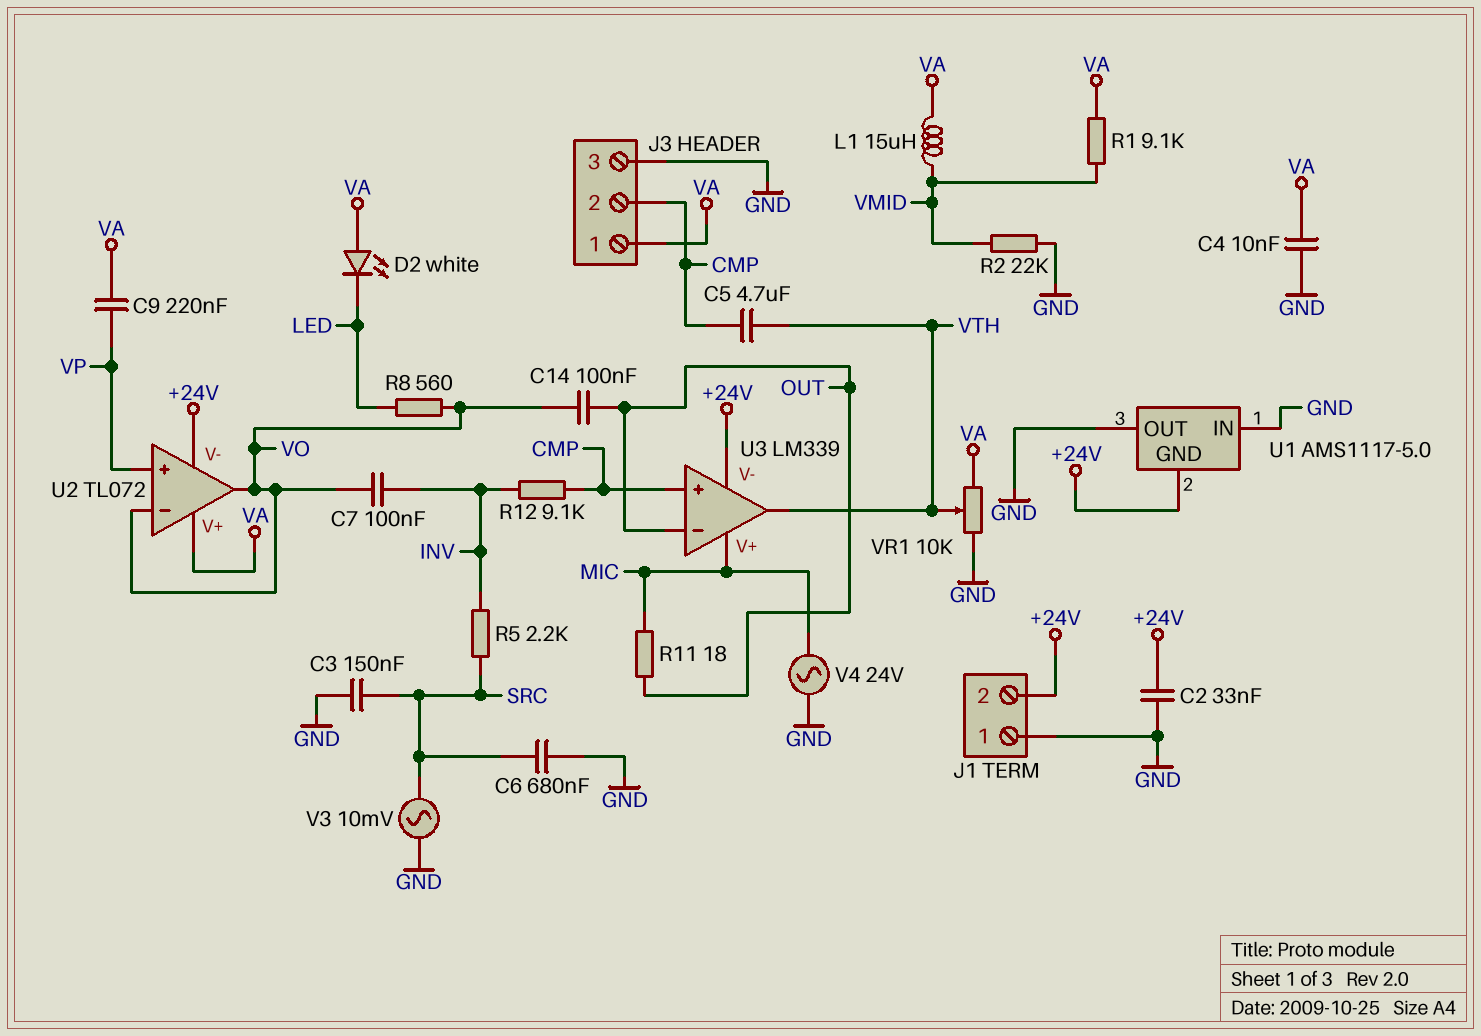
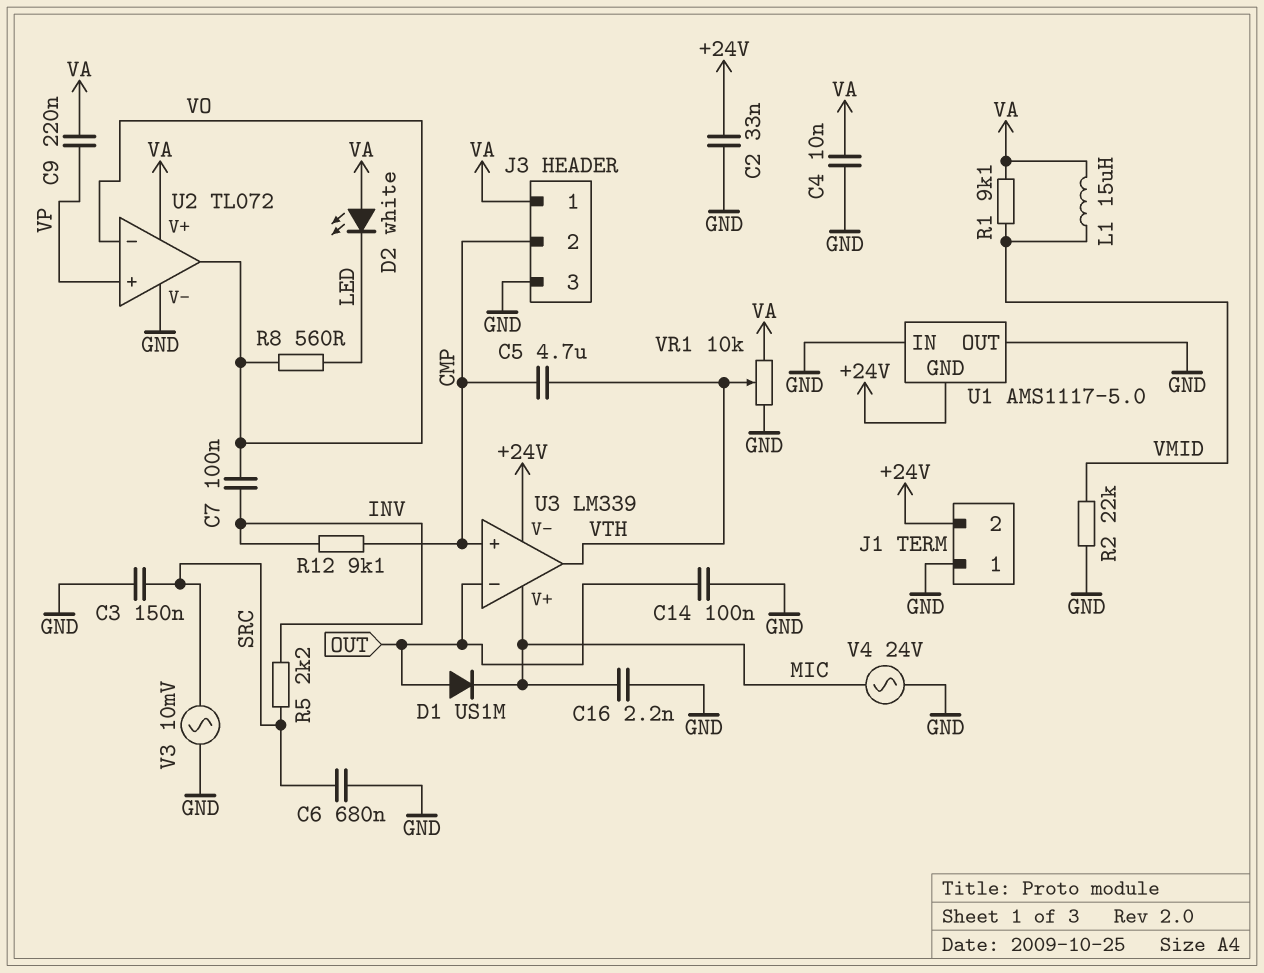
C14: 100nF (OUT, VO) -> 100nF (GND, OUT)
C16: none -> 2.2nF (GND, MIC)
D1: none -> diode US1M (A OUT, K MIC)
R11: 18 (MIC, OUT) -> none
U2 pin V-: +24V -> GND

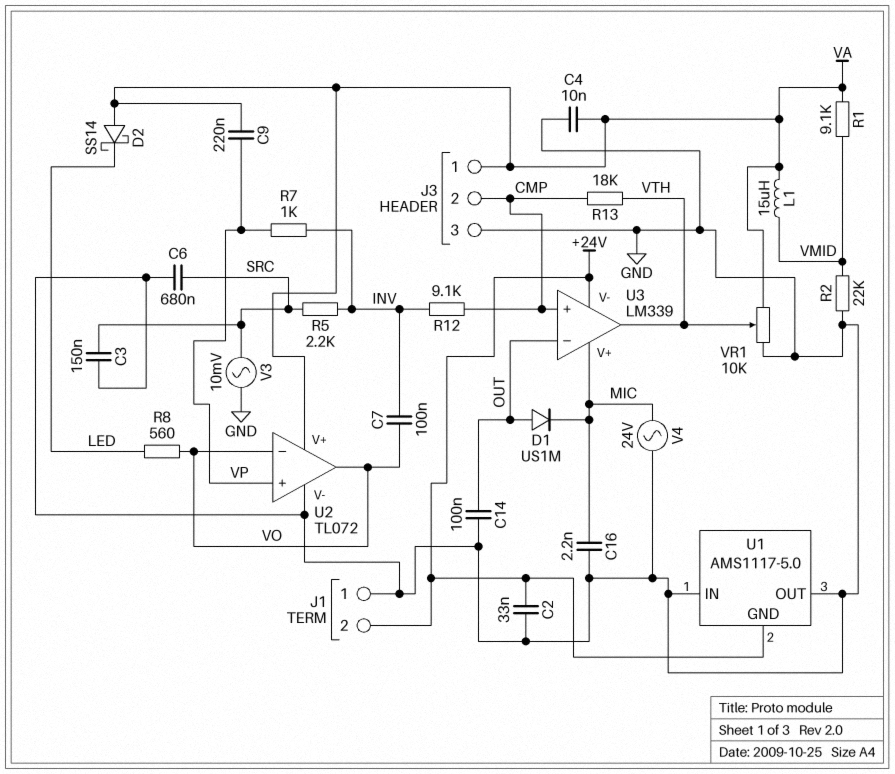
C5: 4.7uF (CMP, VTH) -> none
D2: LED white (A VA, K LED) -> schottky SS14 (A VA, K LED)
R7: none -> 1k (INV, VP)
R13: none -> 18k (CMP, VTH)

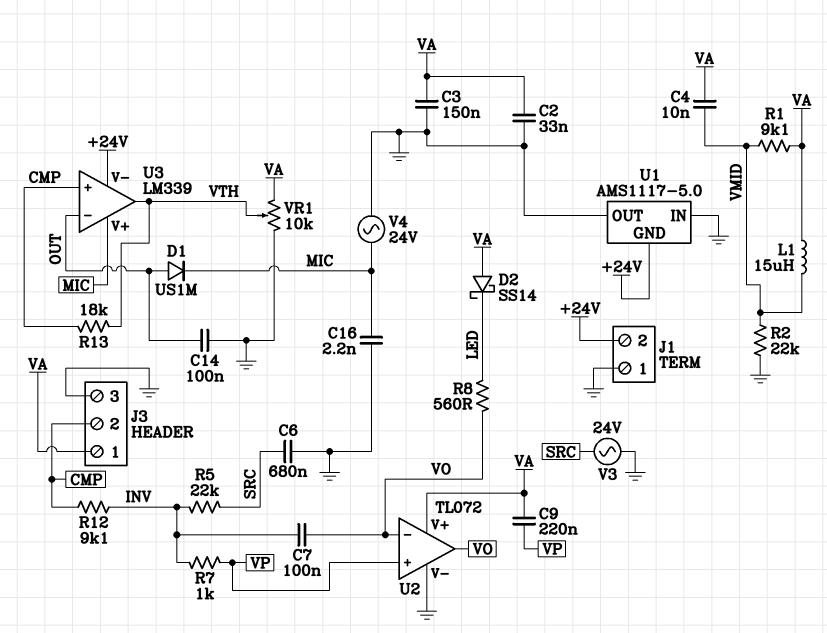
C2: 33nF (+24V, GND) -> 33nF (GND, VA)
C3: 150nF (GND, SRC) -> 150nF (GND, VA)
C4: 10nF (GND, VA) -> 10nF (VA, VMID)
R5: 2.2k (INV, SRC) -> 22k (INV, SRC)
V3: AC 10mV (GND, SRC) -> AC 24V (GND, SRC)

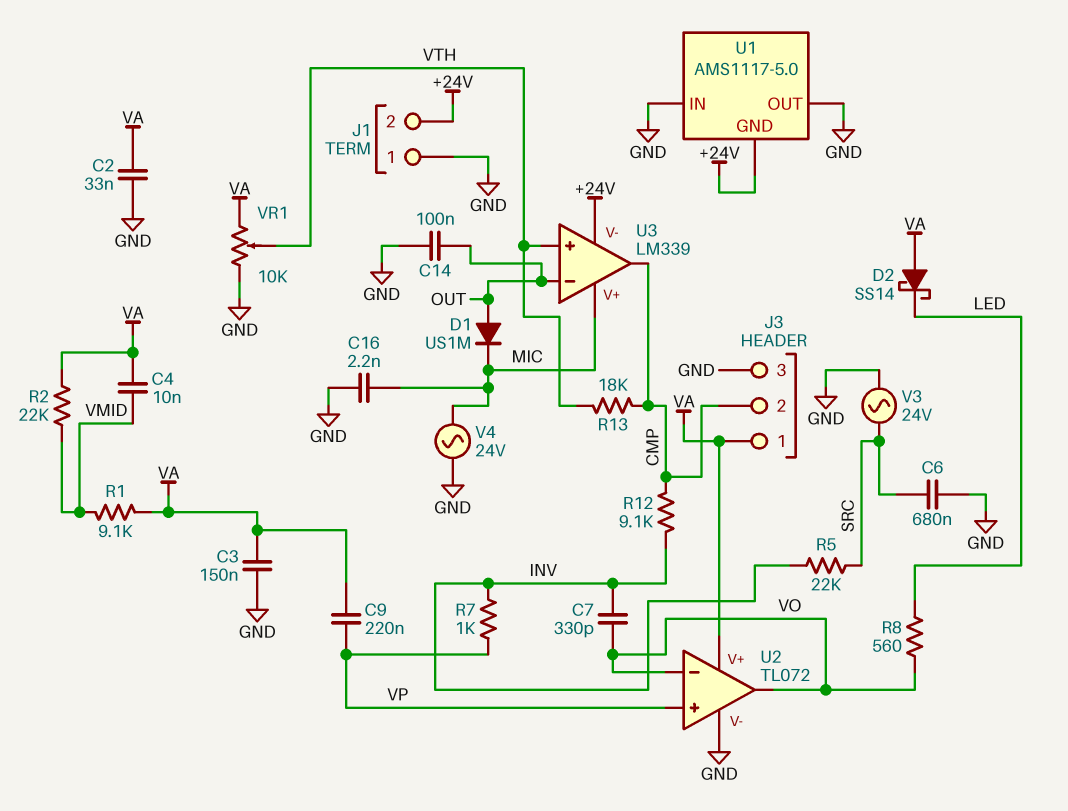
C7: 100nF (INV, VO) -> 330pF (INV, VO)
L1: 15uH (VA, VMID) -> none
R2: 22k (GND, VMID) -> 22k (VA, VMID)
U3 pin in+: CMP -> VTH
U3 pin out: VTH -> CMP

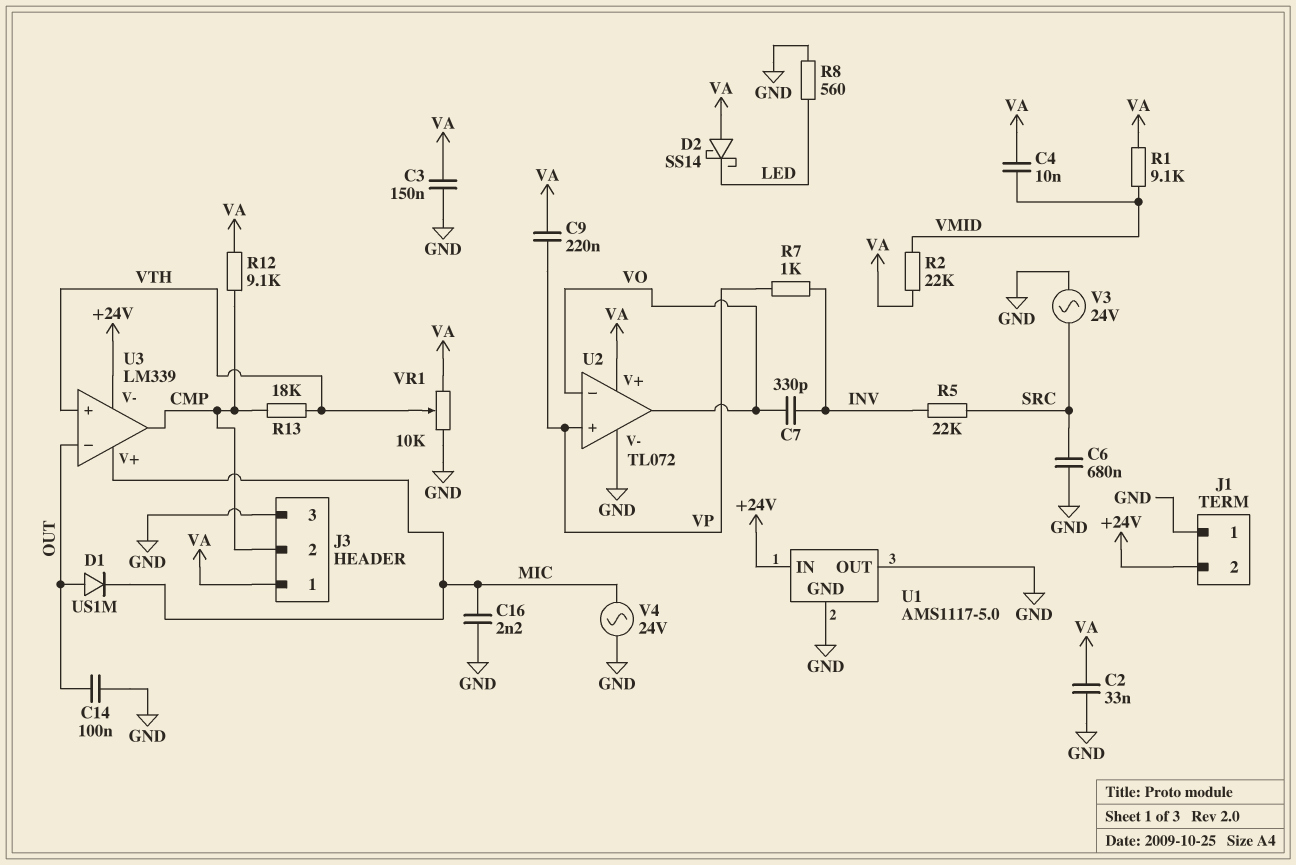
R8: 560 (LED, VO) -> 560 (GND, LED)
R12: 9.1k (CMP, INV) -> 9.1k (CMP, VA)
U1 pin GND: +24V -> GND
U1 pin IN: GND -> +24V

